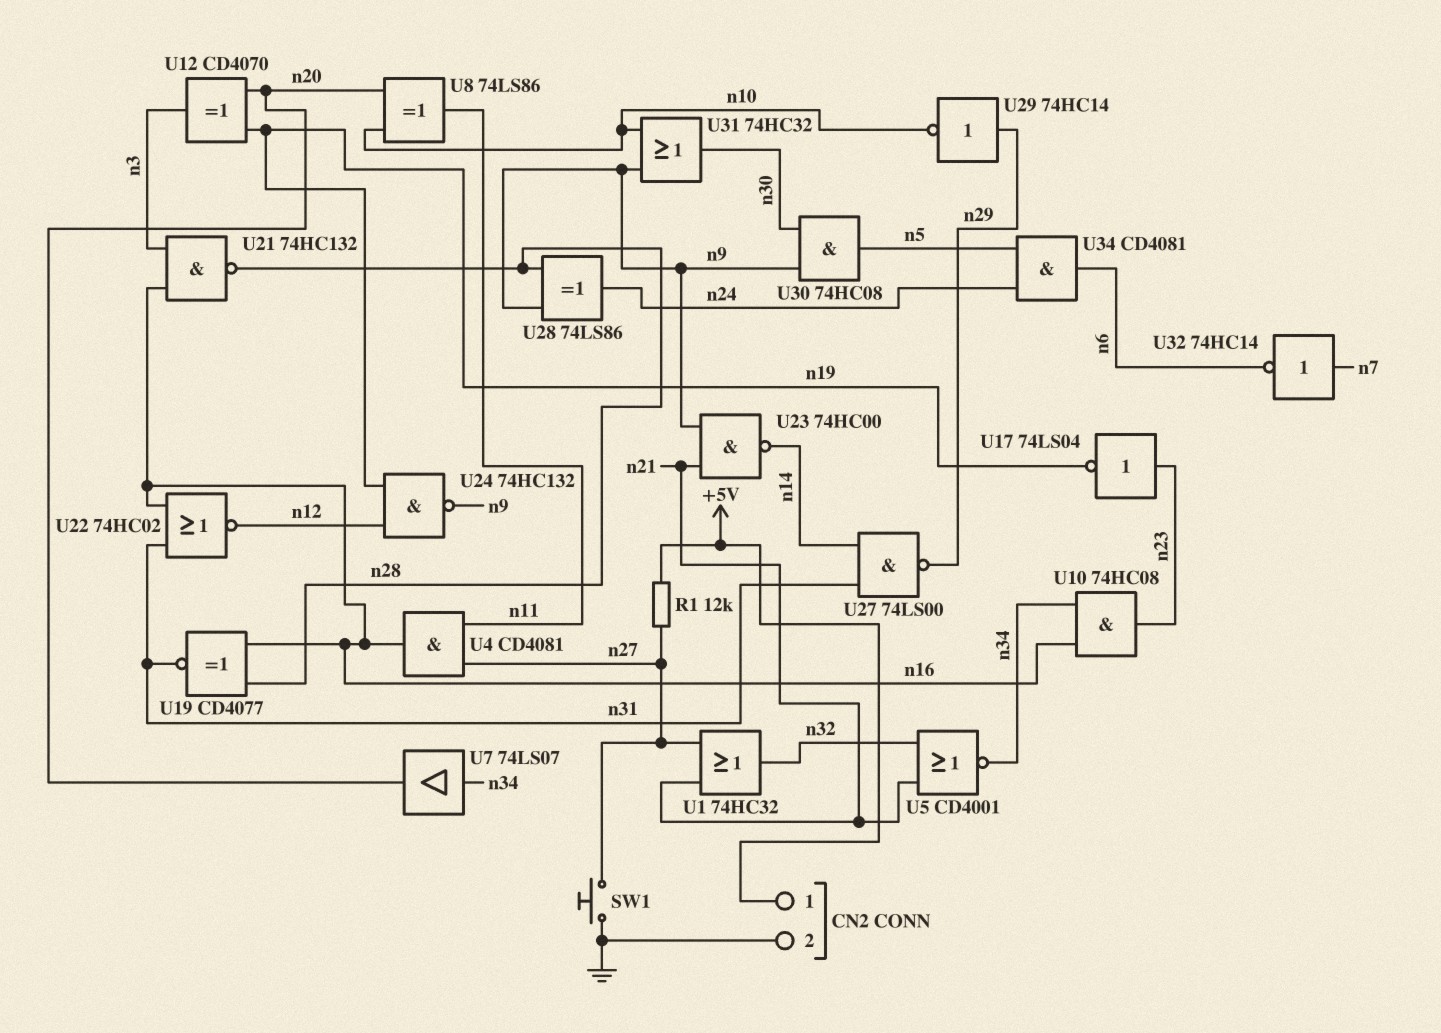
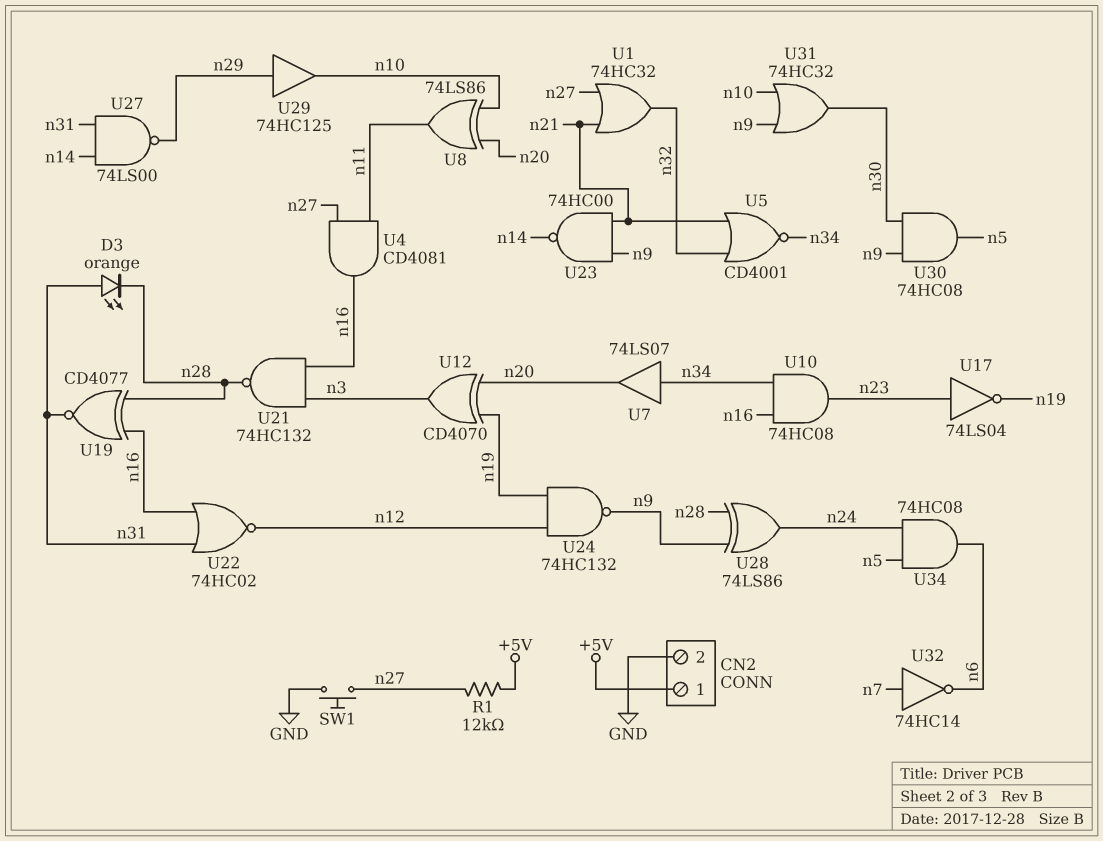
D3: none -> LED orange (A n31, K n28)
U29: NOT 74HC14 (in n29, out n10) -> buffer 74HC125 (in n29, out n10)
U34: AND CD4081 (in n5, in n24, out n6) -> AND 74HC08 (in n5, in n24, out n6)

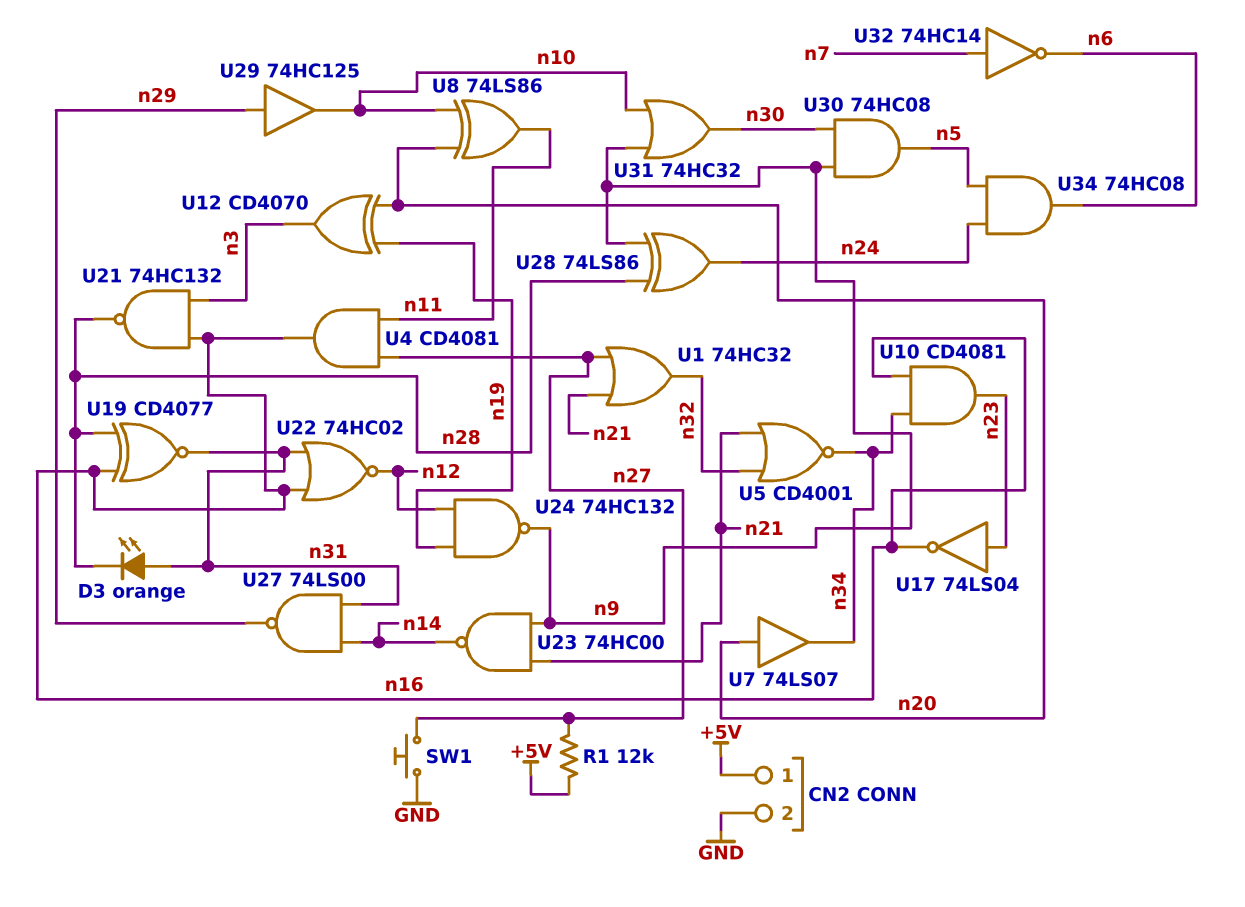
U7: buffer 74LS07 (in n34, out n20) -> buffer 74LS07 (in n20, out n34)
U10: AND 74HC08 (in n16, in n34, out n23) -> AND CD4081 (in n16, in n34, out n23)
U17: NOT 74LS04 (in n23, out n19) -> NOT 74LS04 (in n23, out n16)

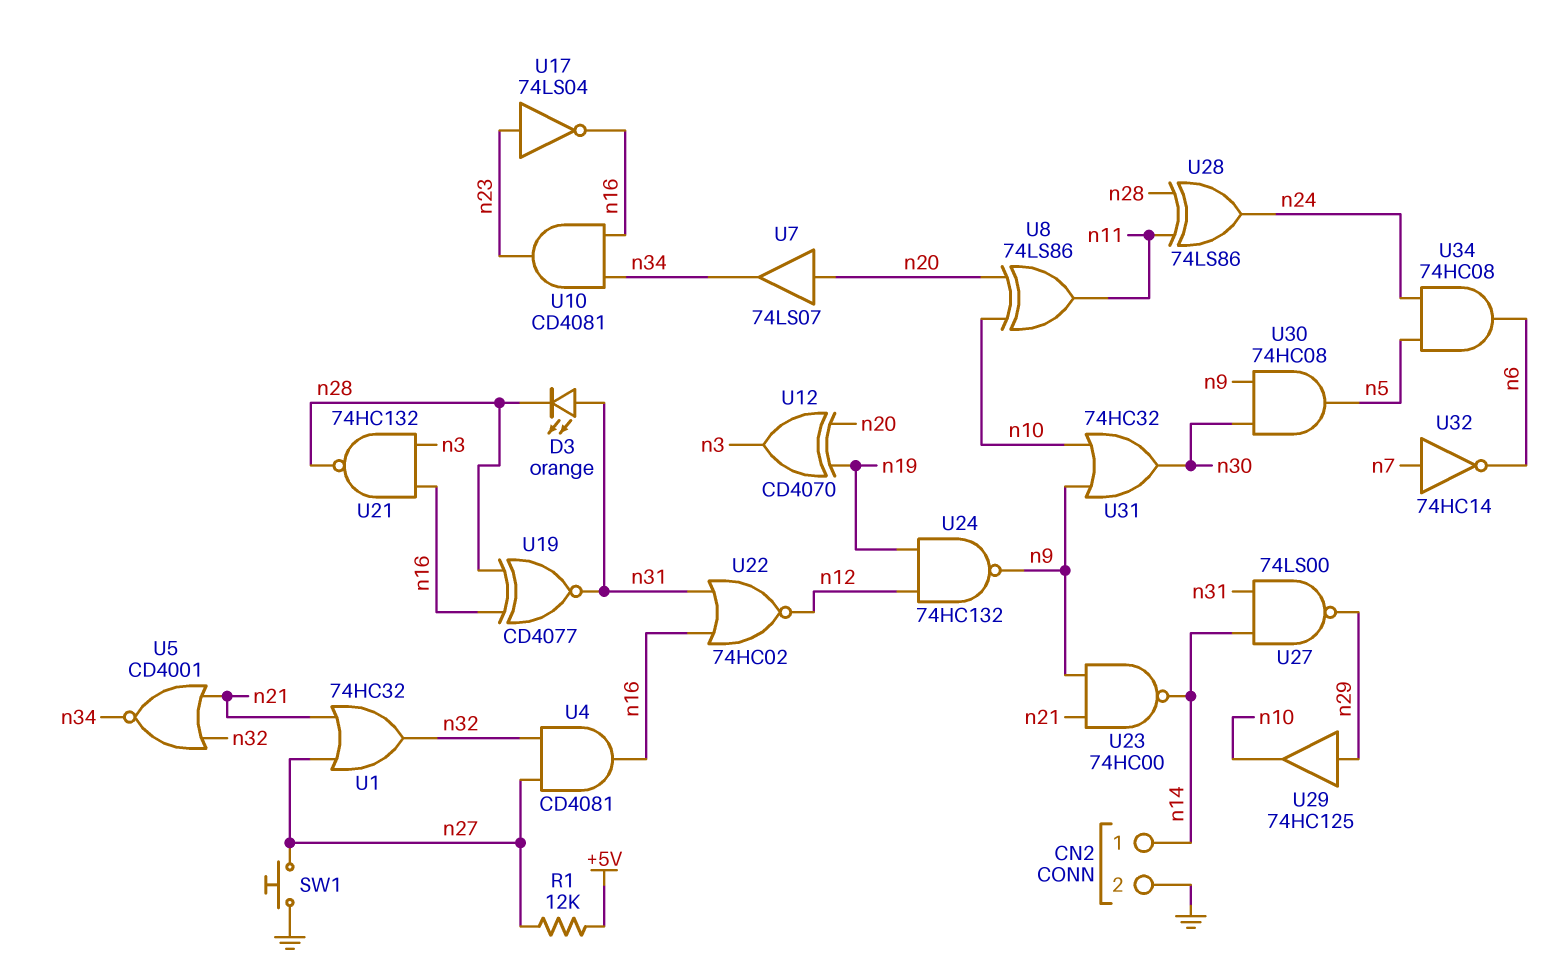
CN2 pin 1: +5V -> n14
U4: AND CD4081 (in n11, in n27, out n16) -> AND CD4081 (in n27, in n32, out n16)
U28: XOR 74LS86 (in n9, in n28, out n24) -> XOR 74LS86 (in n11, in n28, out n24)

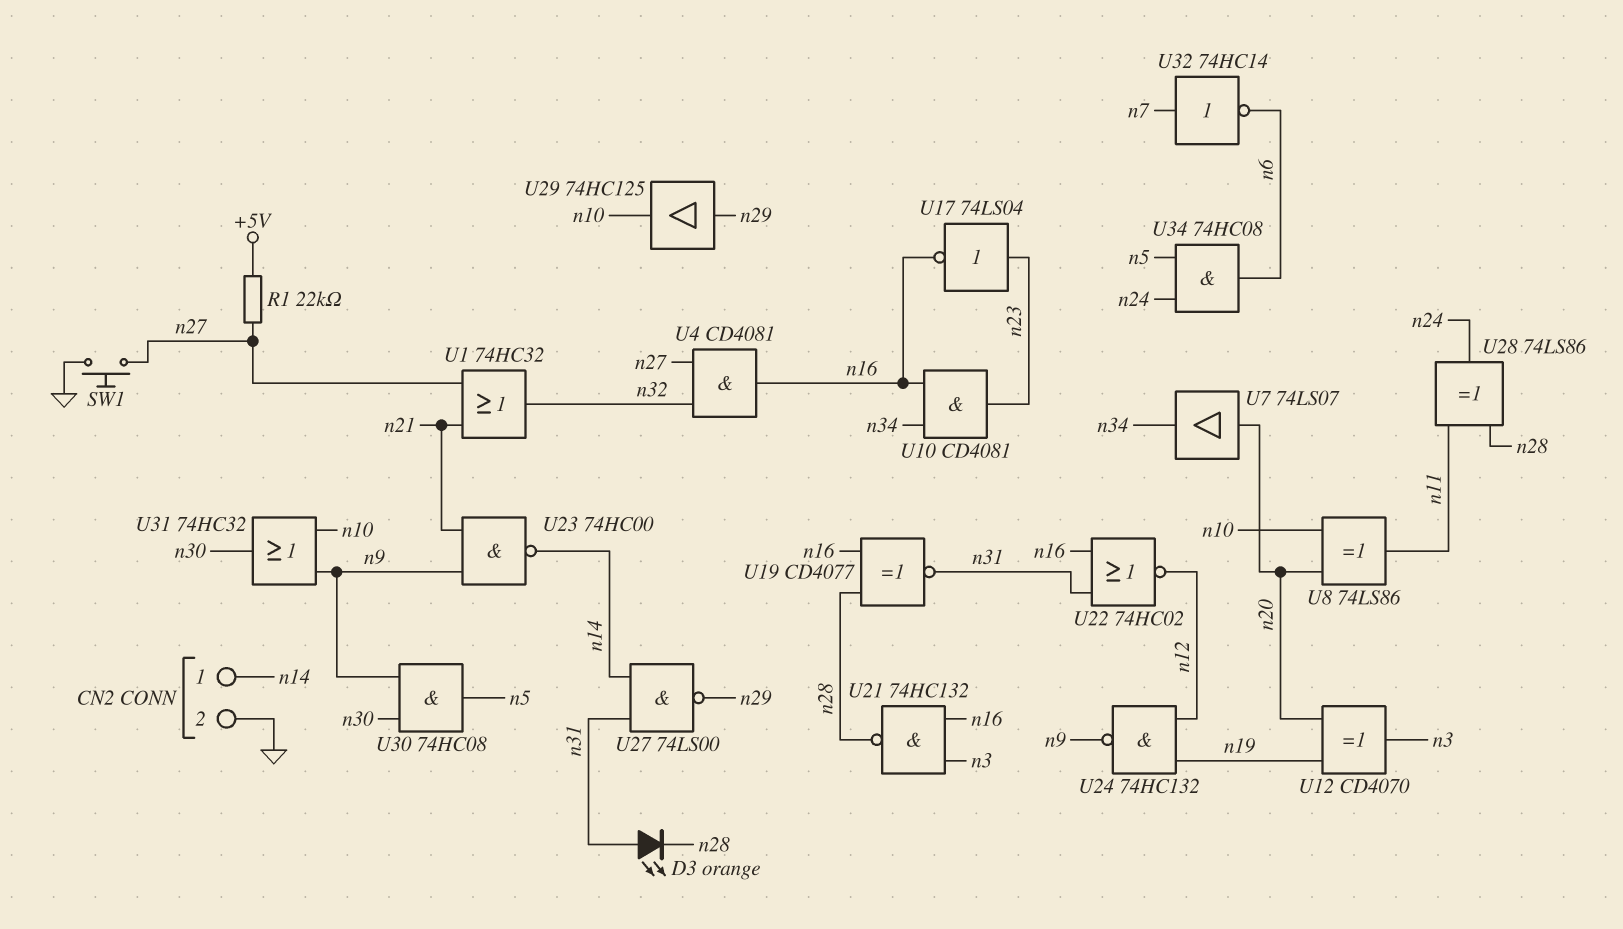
R1: 12k (+5V, n27) -> 22k (+5V, n27)
U5: NOR CD4001 (in n21, in n32, out n34) -> none

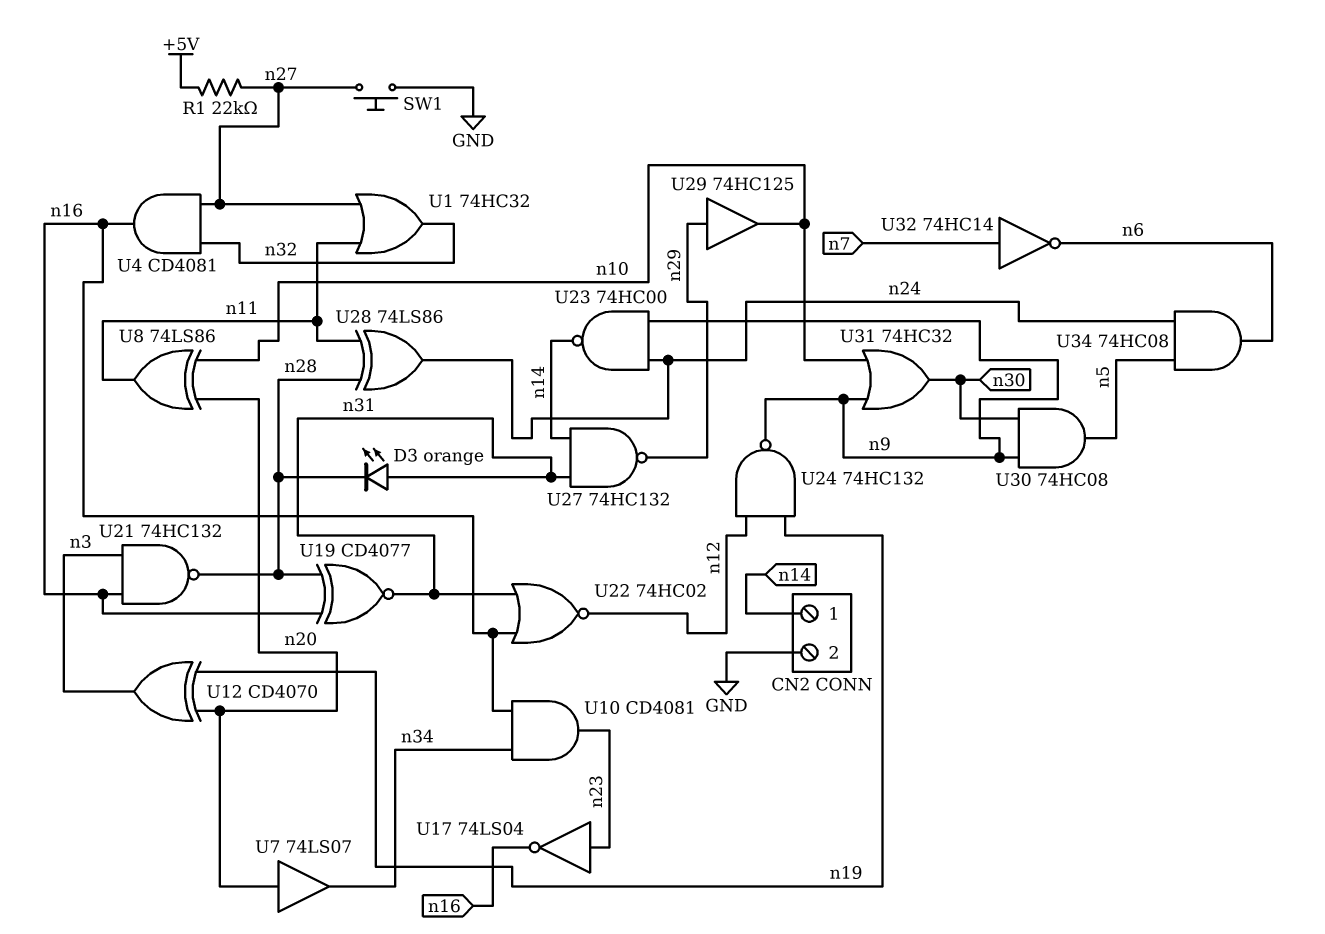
U1: OR 74HC32 (in n21, in n27, out n32) -> OR 74HC32 (in n11, in n27, out n32)
U23: NAND 74HC00 (in n9, in n21, out n14) -> NAND 74HC00 (in n9, in n24, out n14)
U27: NAND 74LS00 (in n14, in n31, out n29) -> NAND 74HC132 (in n14, in n31, out n29)

